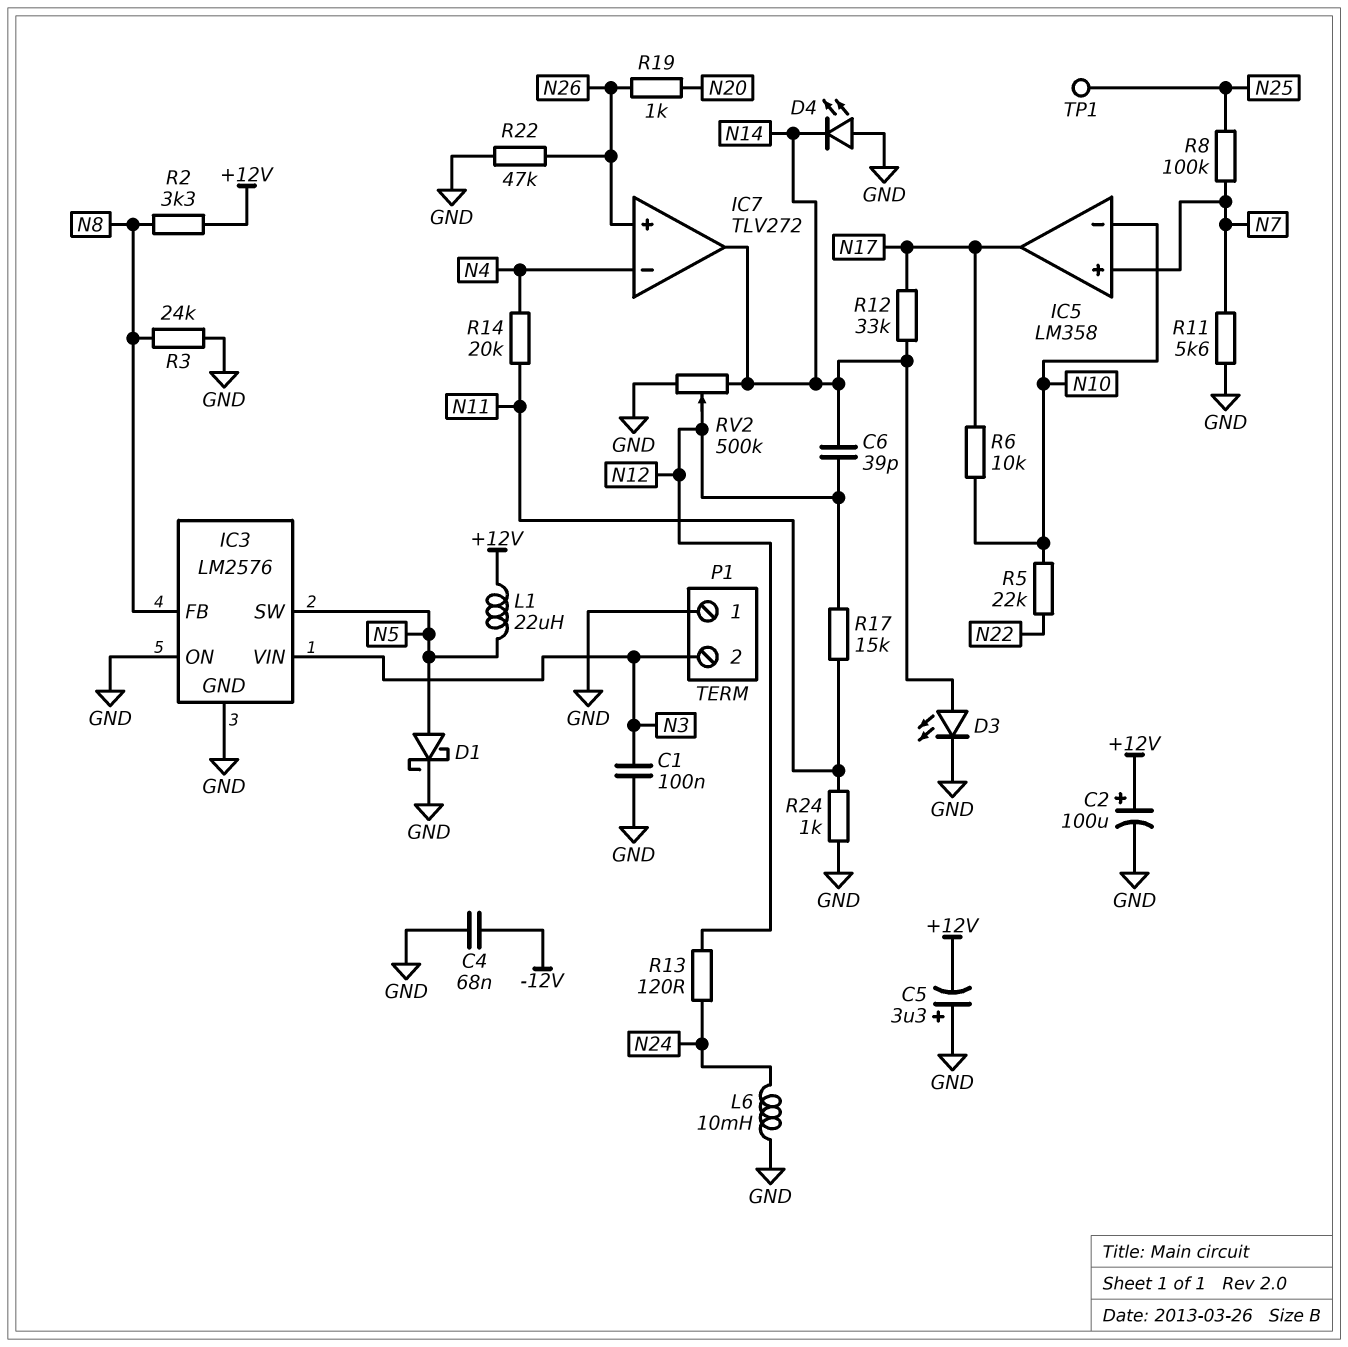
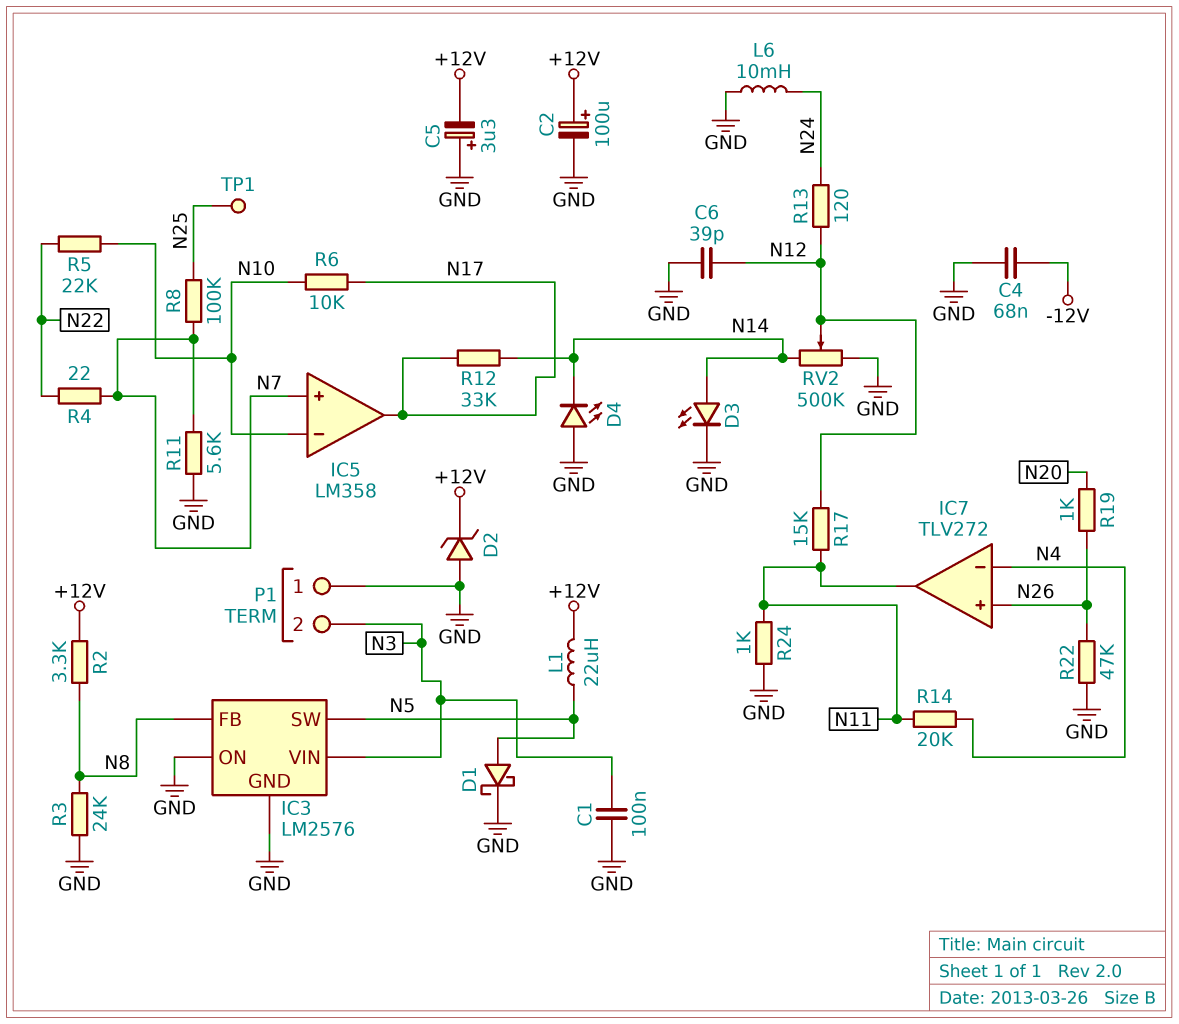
C6: 39pF (N12, N14) -> 39pF (GND, N12)
D2: none -> zener (A GND, K +12V)
IC7 pin out: N14 -> N11
R4: none -> 22 (N7, N22)

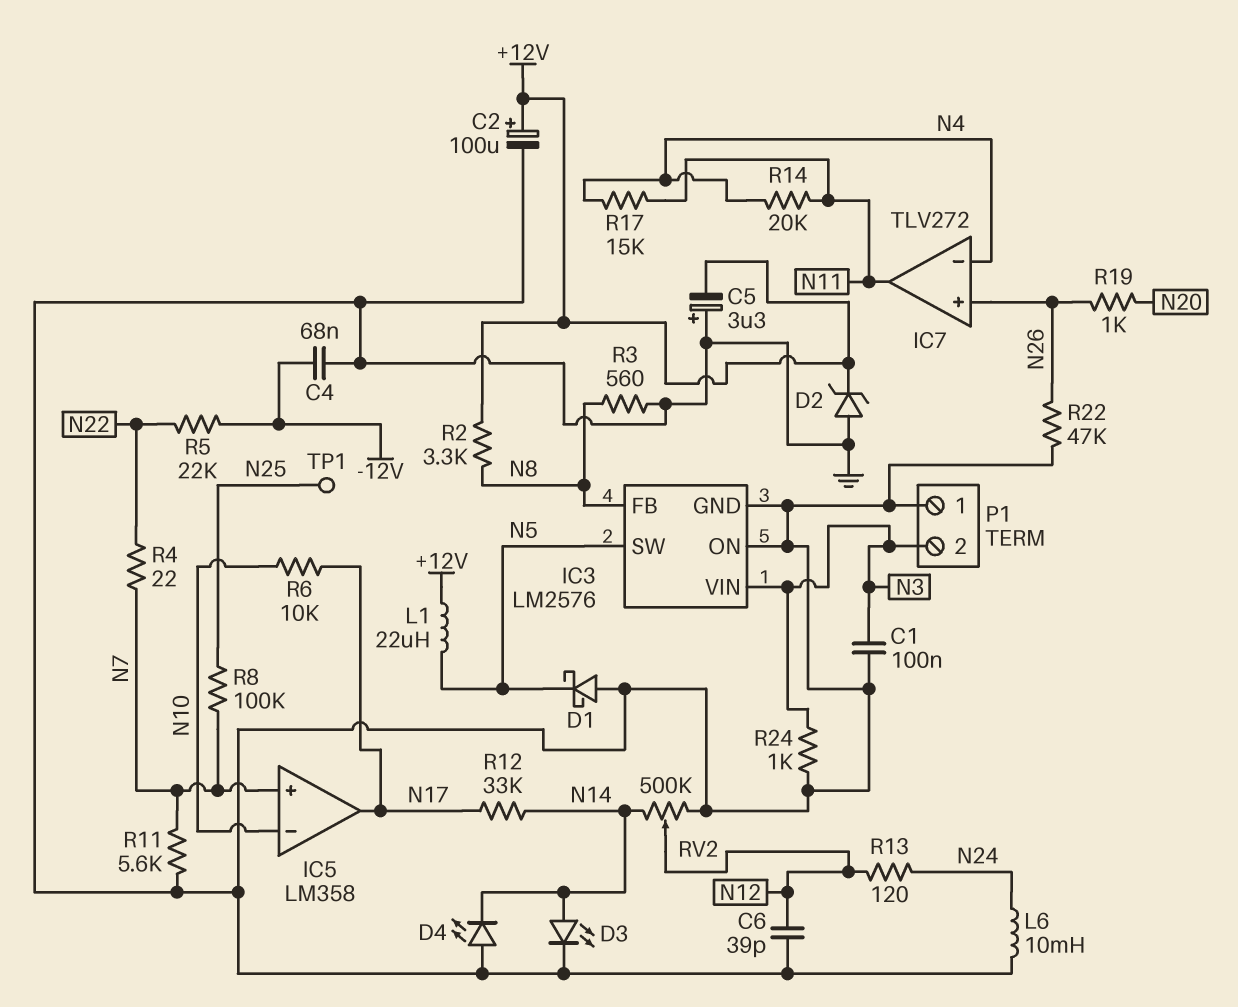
D1: schottky (A N5, K GND) -> schottky (A GND, K N5)
R3: 24k (GND, N8) -> 560 (GND, N8)
R5: 22k (N10, N22) -> 22k (-12V, N22)
R17: 15k (N11, N12) -> 15k (N4, N11)
R24: 1k (GND, N11) -> 1k (GND, N3)

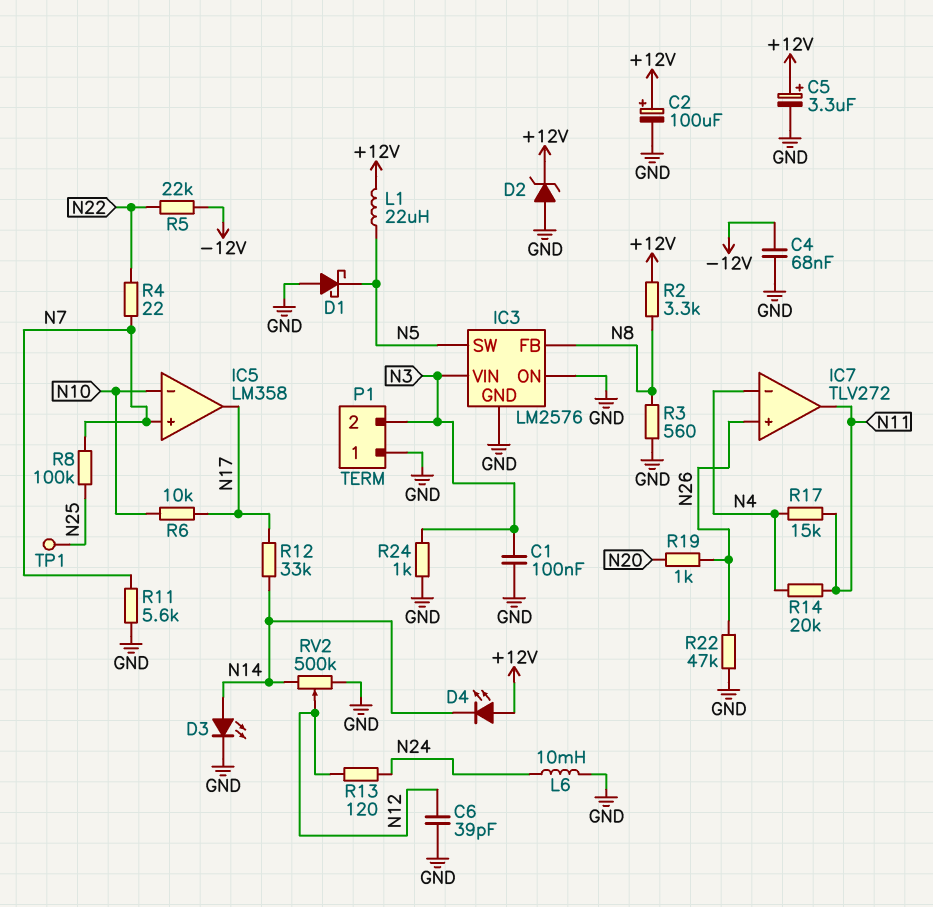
C5: 3.3uF (plus GND, minus +12V) -> 3.3uF (plus +12V, minus GND)
D4: LED (A GND, K N14) -> LED (A +12V, K N14)

